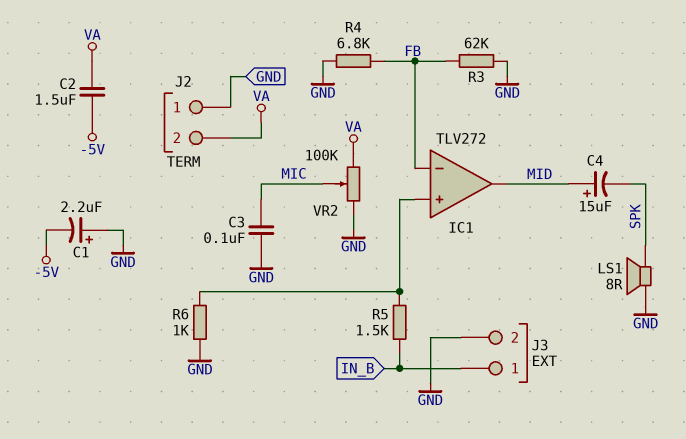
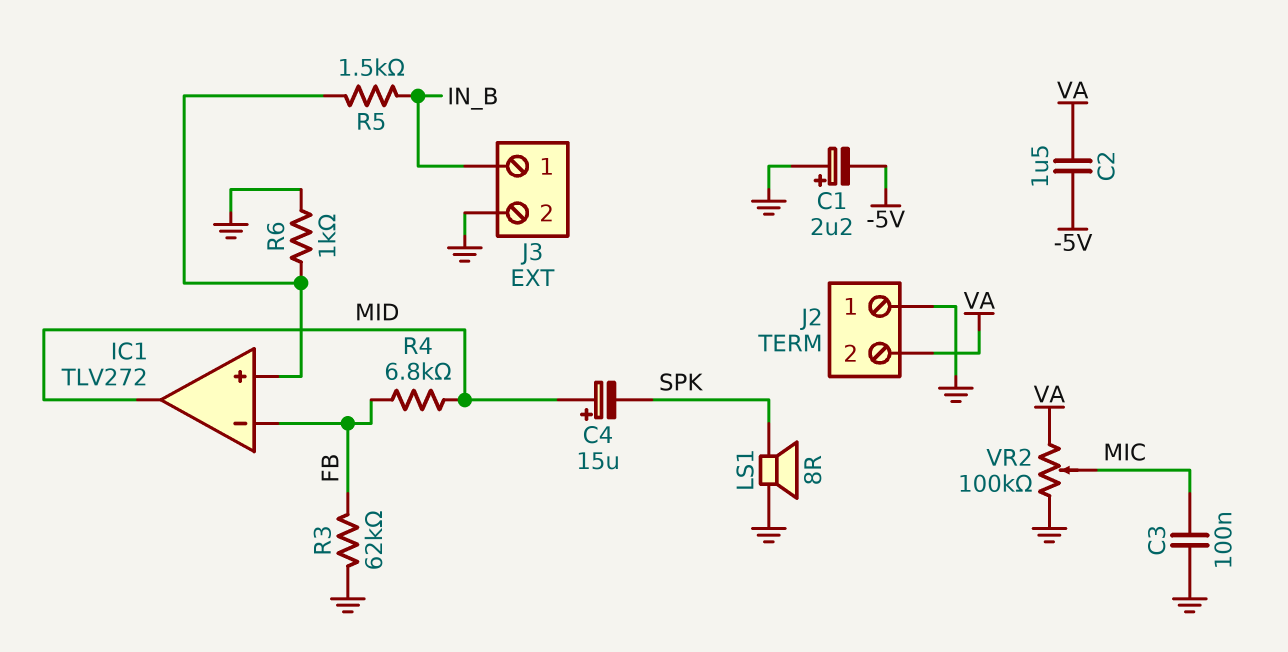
R4: 6.8k (FB, GND) -> 6.8k (FB, MID)

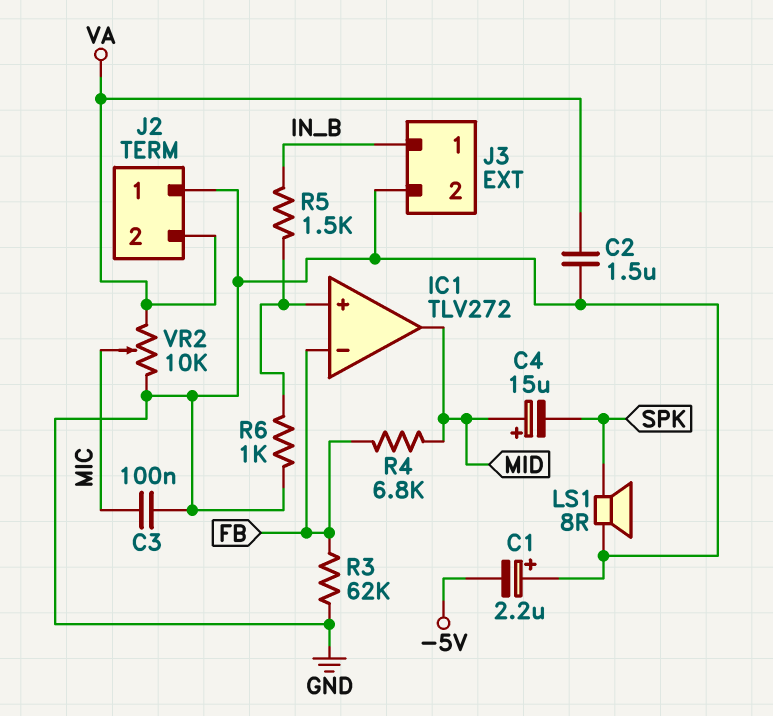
C2: 1.5uF (-5V, VA) -> 1.5uF (GND, VA)
VR2: 100k (GND, VA, wiper MIC) -> 10k (GND, VA, wiper MIC)

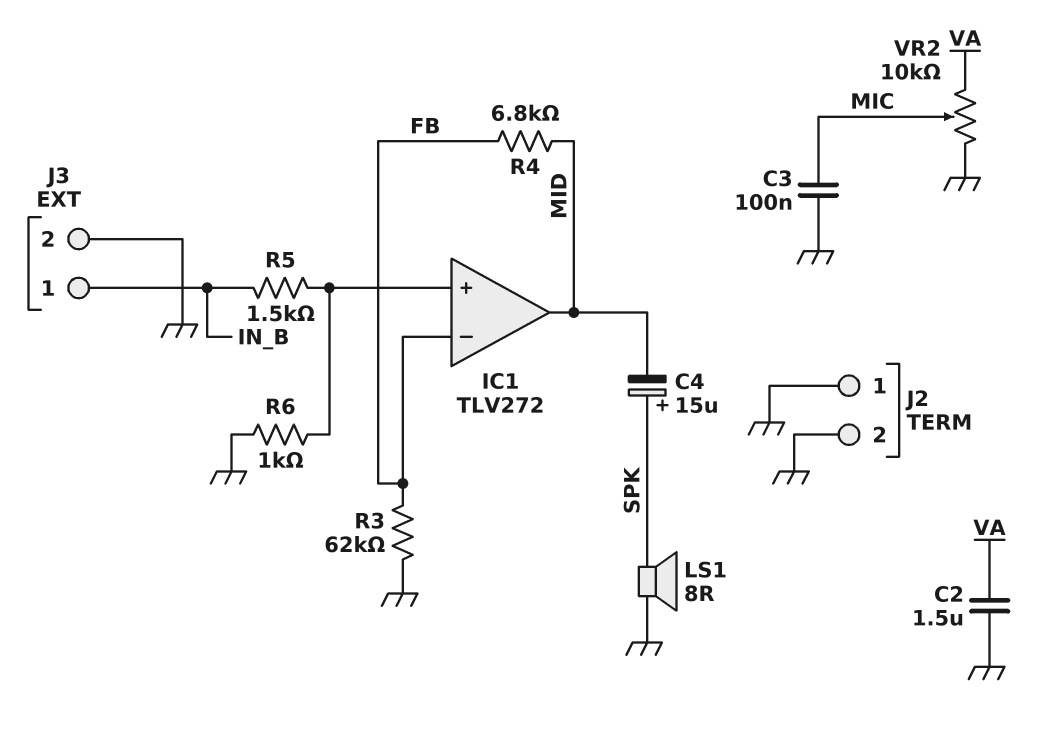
C1: 2.2uF (plus GND, minus -5V) -> none
C4: 15uF (plus MID, minus SPK) -> 15uF (plus SPK, minus MID)
J2 pin 2: VA -> GND

